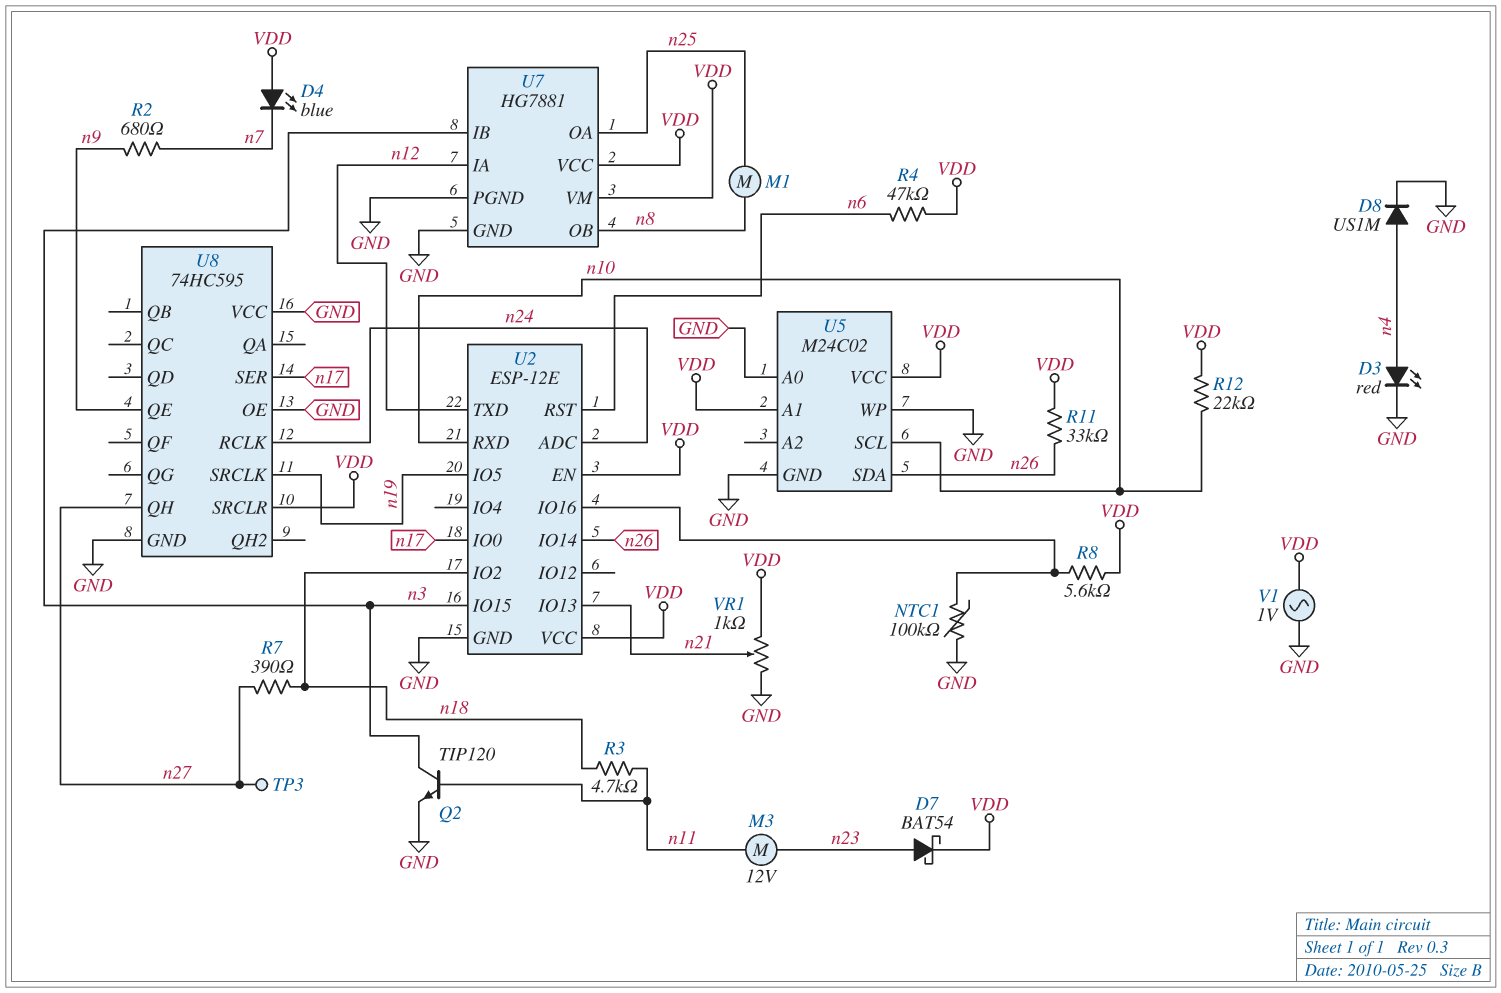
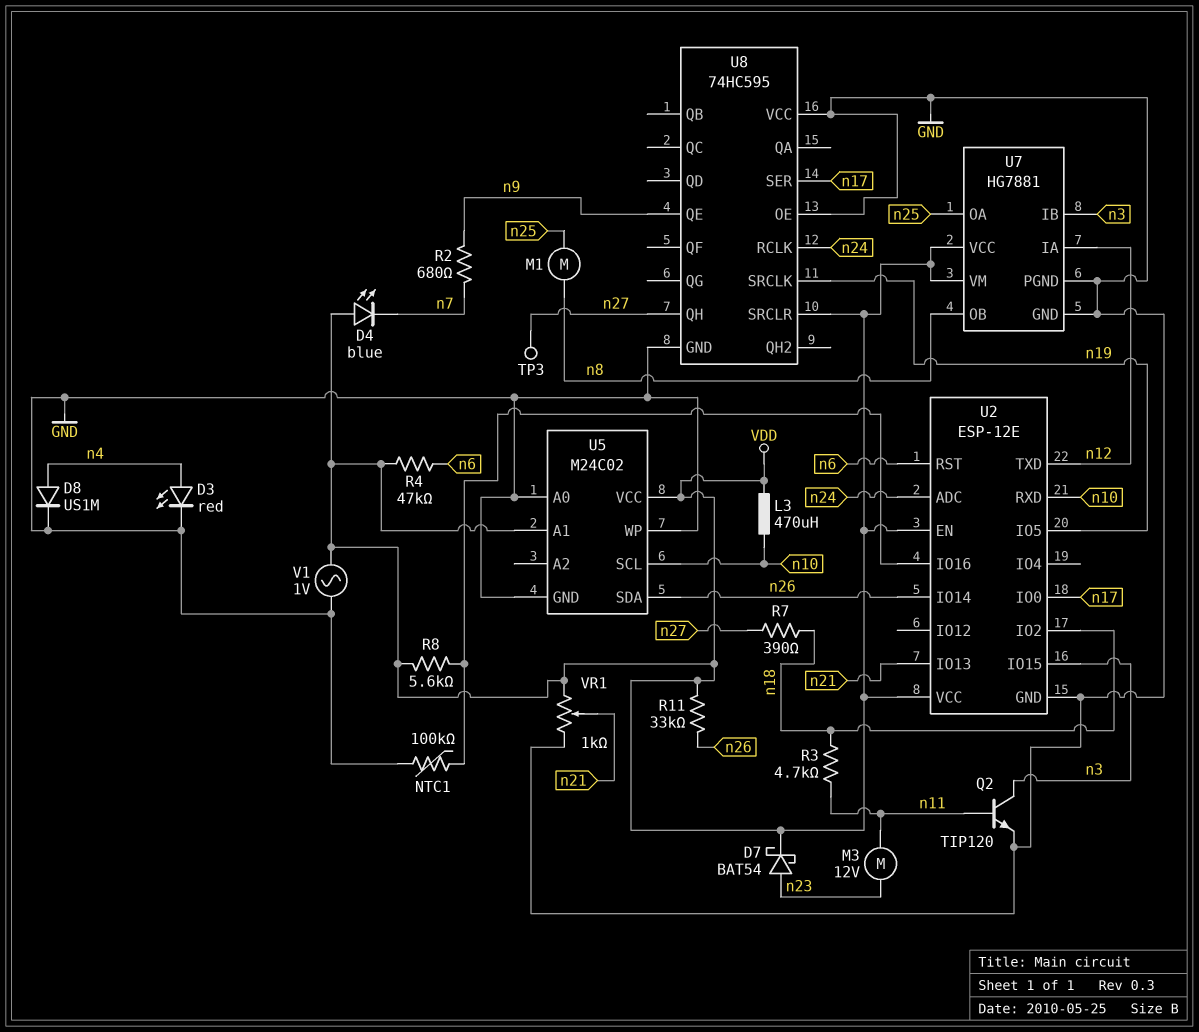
L3: none -> 470uH (VDD, n10)
R12: 22k (VDD, n10) -> none

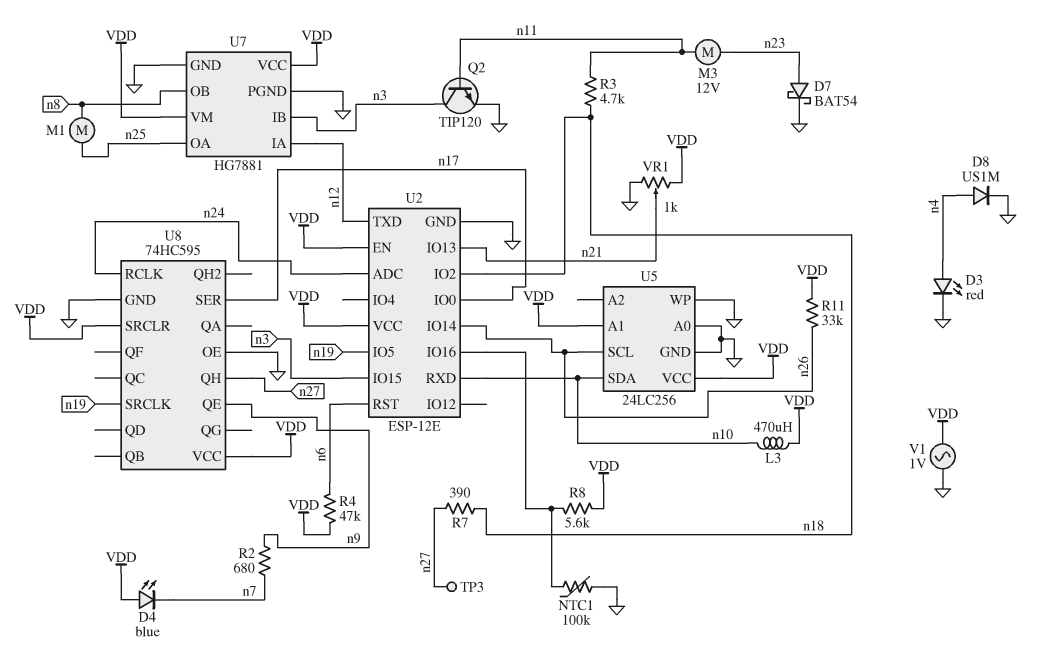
D7: schottky BAT54 (A n23, K VDD) -> schottky BAT54 (A n23, K GND)
U5: M24C02 -> 24LC256
U5 pin SCL: n10 -> n26
U5 pin SDA: n26 -> n10
U8 pin VCC: GND -> VDD

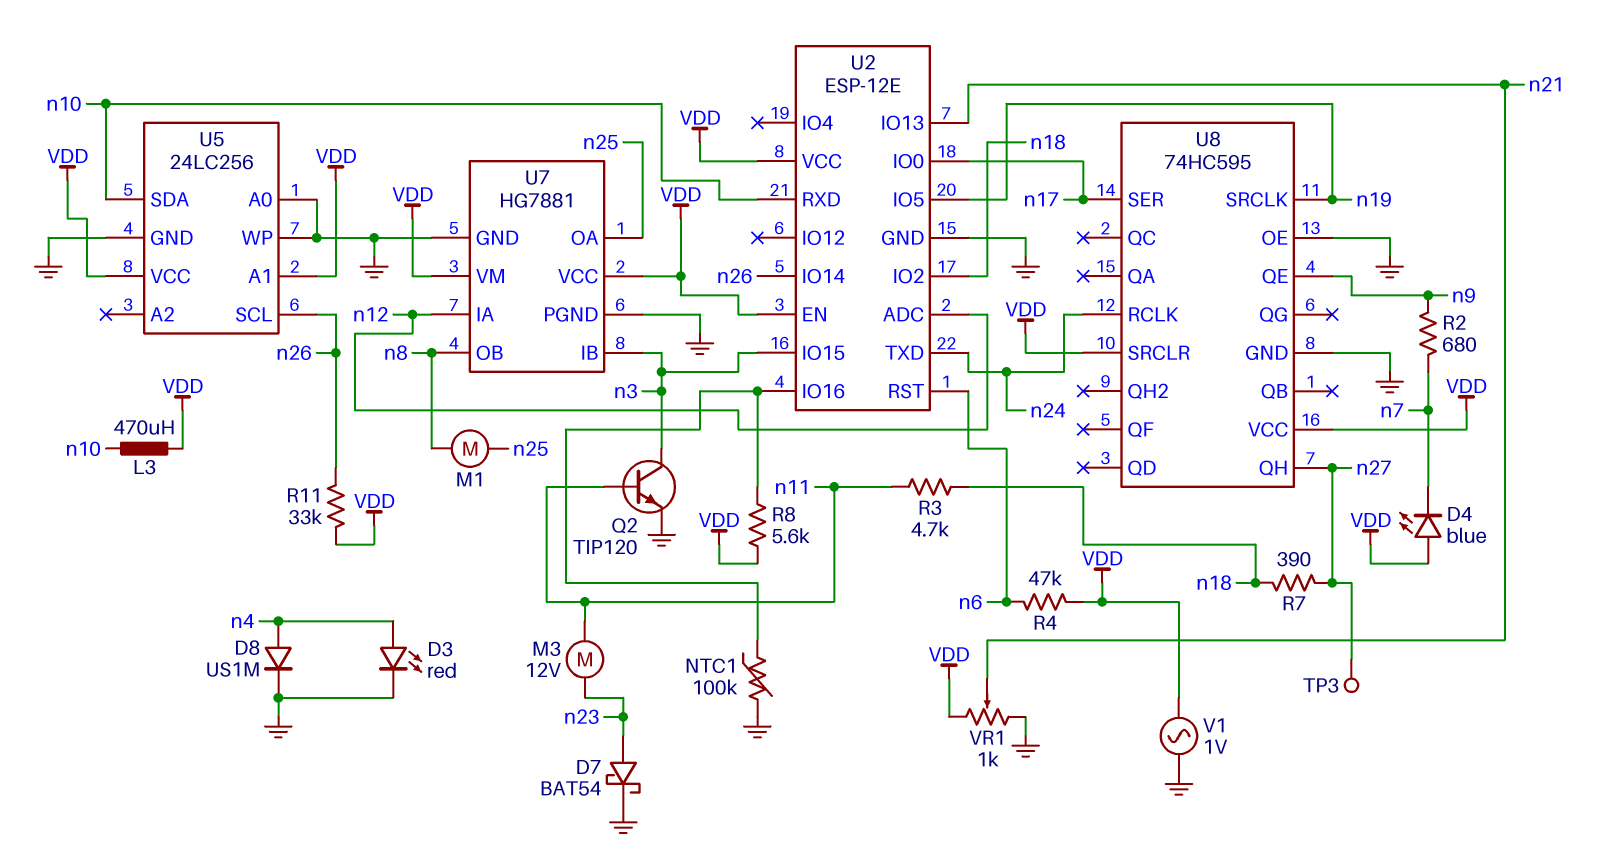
U2 pin ADC: n24 -> n12
U2 pin TXD: n12 -> n24

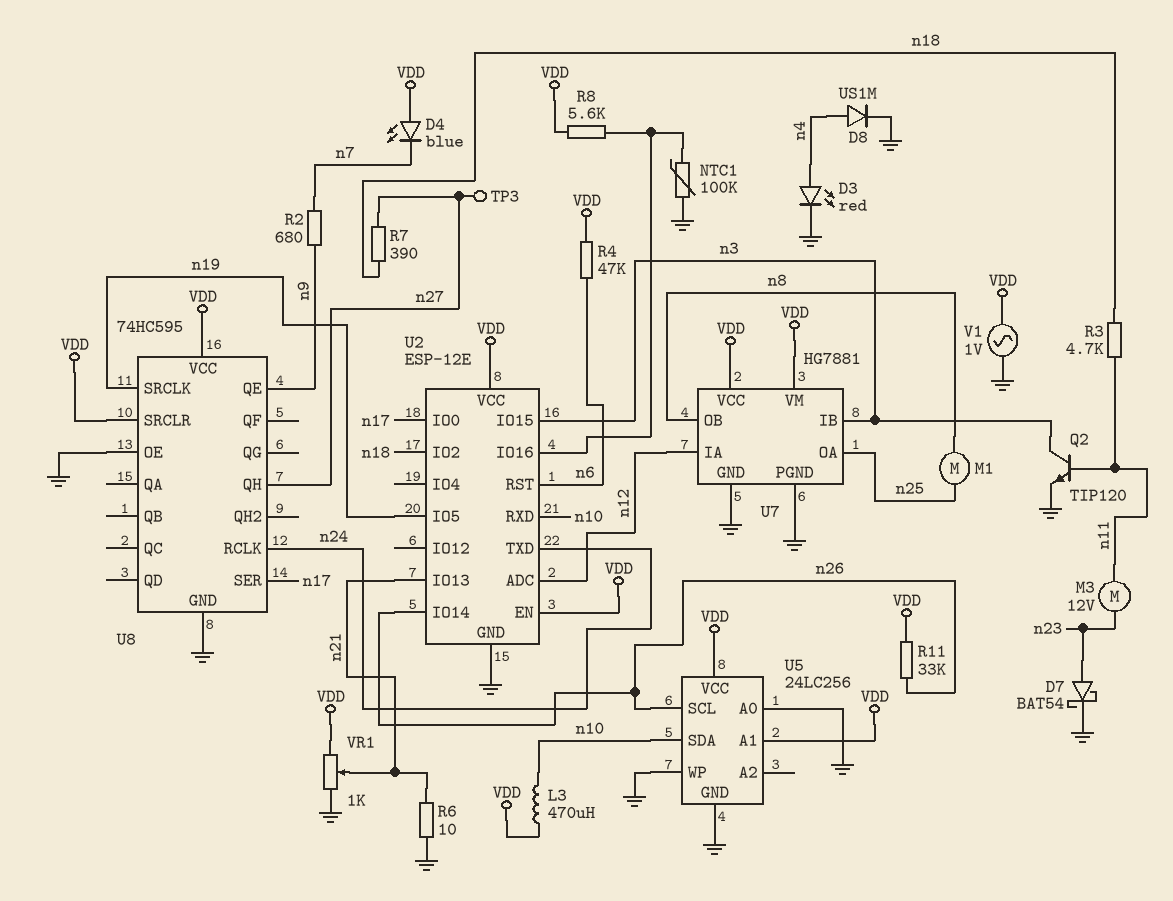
R6: none -> 10 (GND, n21)

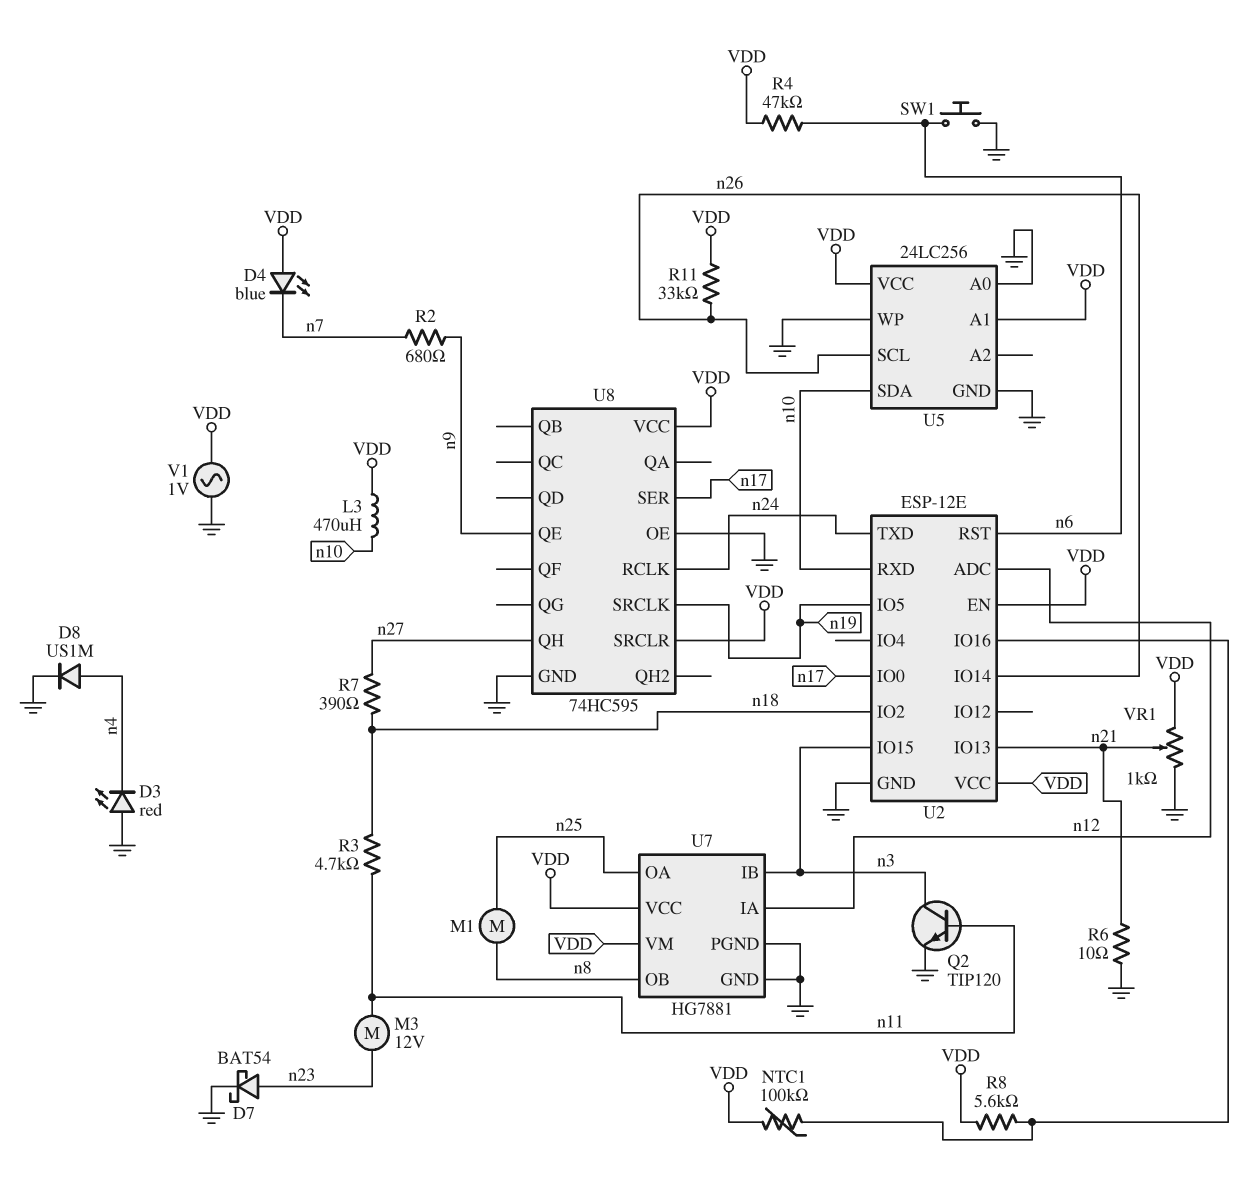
D3: LED red (A n4, K GND) -> LED red (A GND, K n4)
NTC1: 100k (GND, U2/IO16) -> 100k (U2/IO16, VDD)
SW1: none -> button (GND, n6)
TP3: test point (n27) -> none

